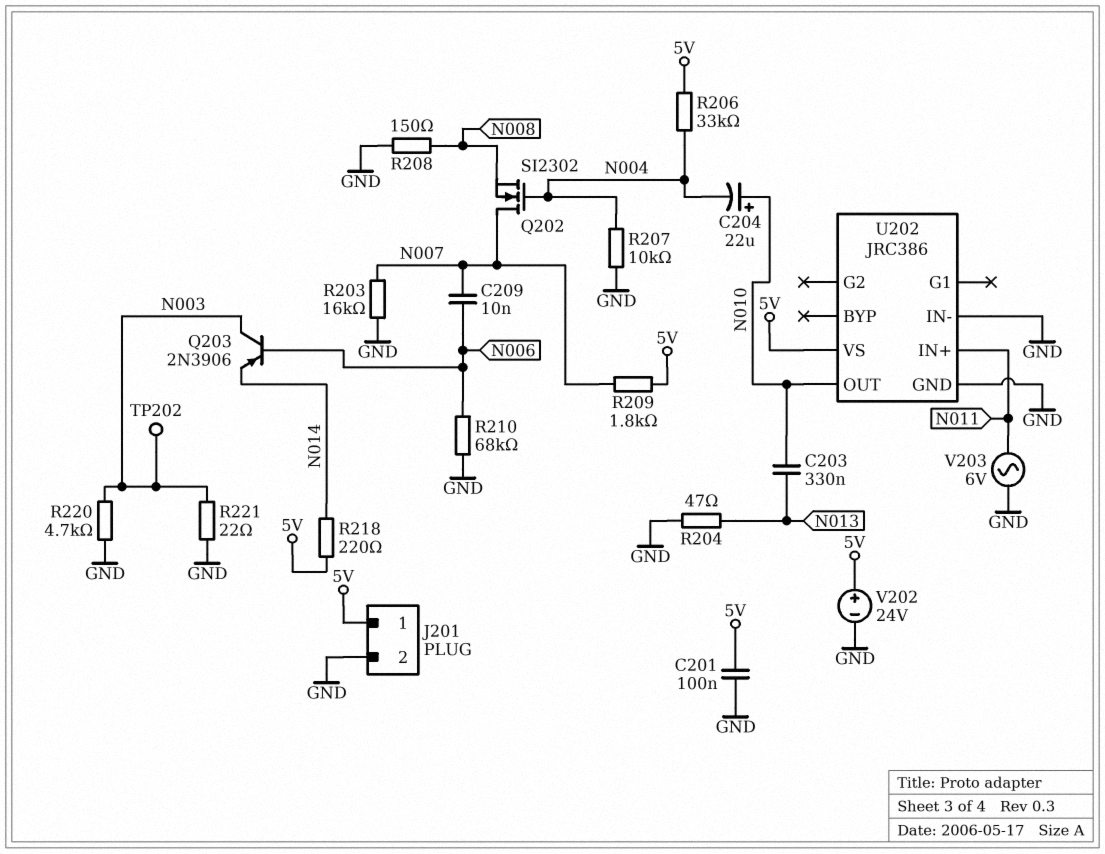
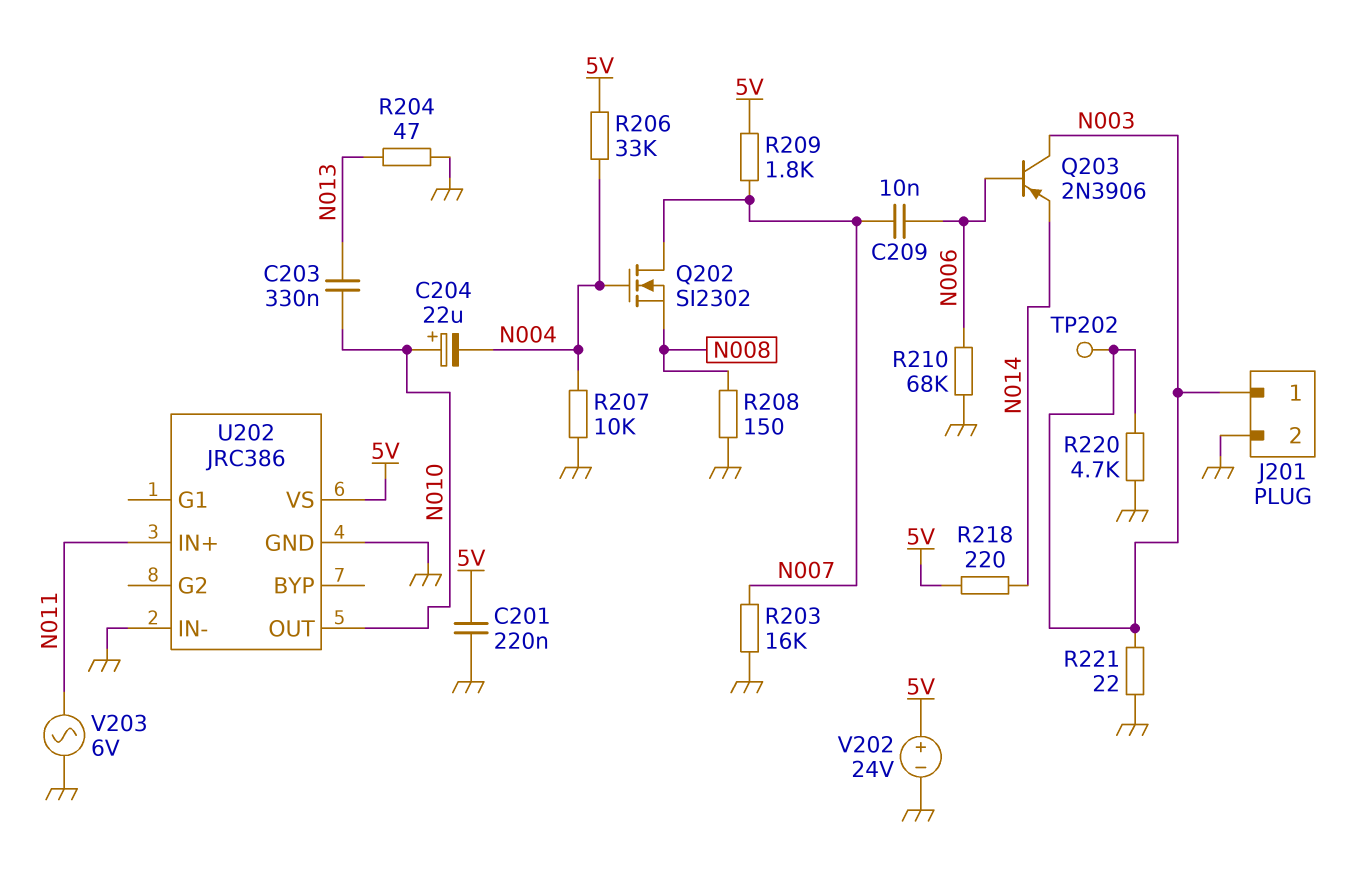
C201: 100nF (5V, GND) -> 220nF (5V, GND)
J201 pin 1: 5V -> N003

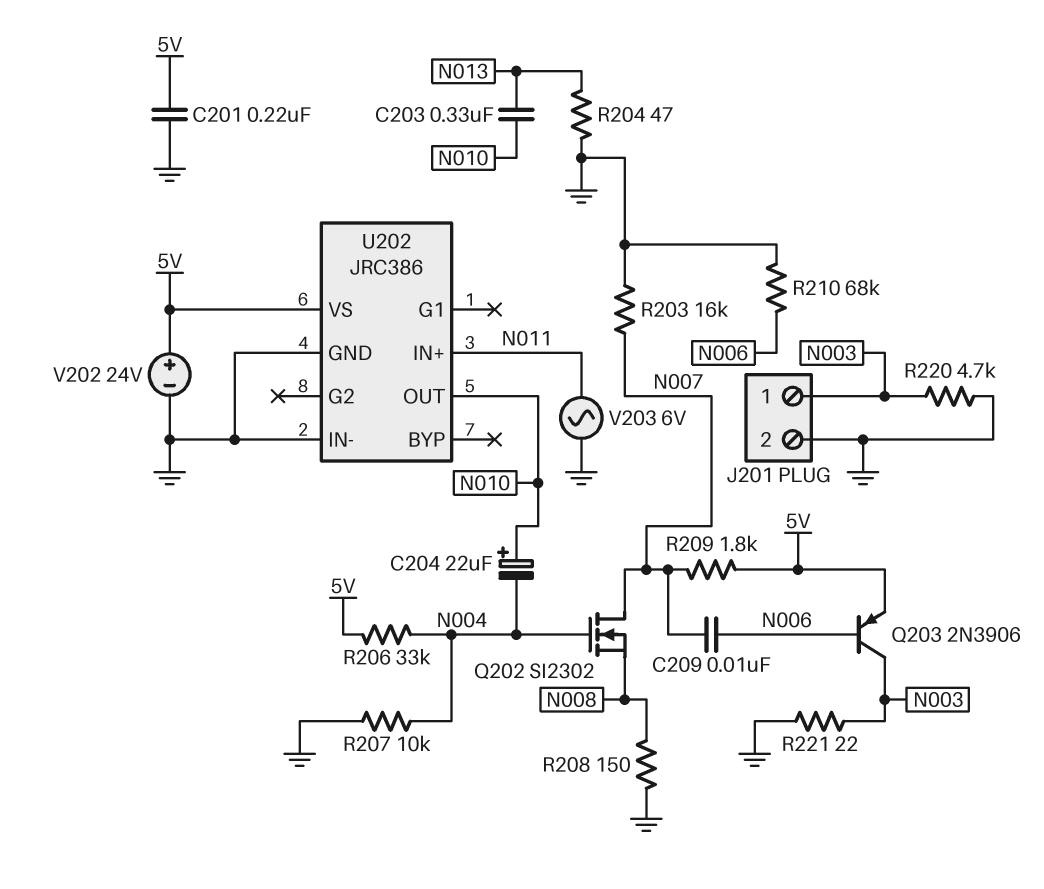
Q203: PNP 2N3906 (B N006, C N003, E N014) -> PNP 2N3906 (B N006, C N003, E 5V)
R218: 220 (5V, N014) -> none
TP202: test point (N003) -> none

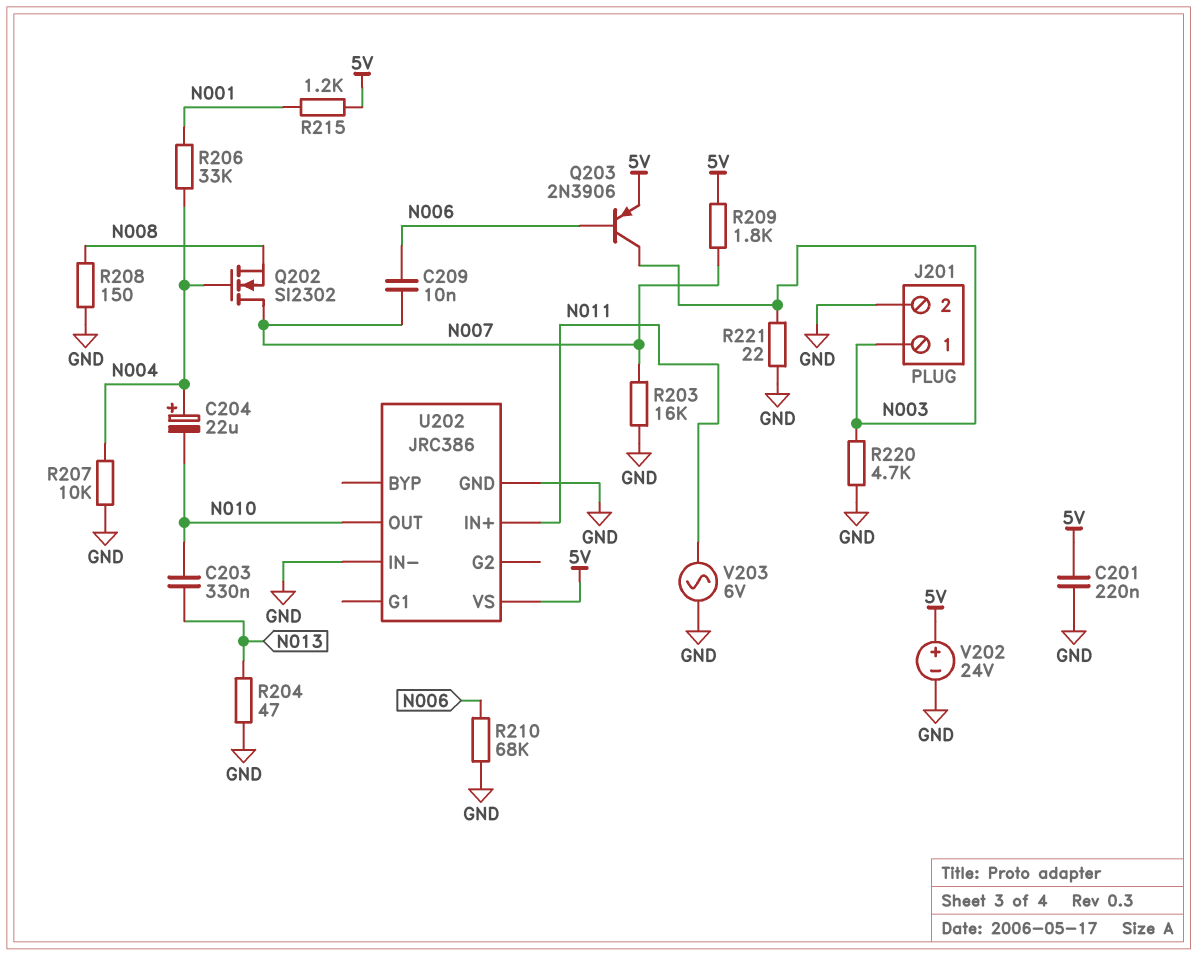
C204: 22uF (plus N010, minus N004) -> 22uF (plus N004, minus N010)
R206: 33k (5V, N004) -> 33k (N001, N004)
R215: none -> 1.2k (5V, N001)

